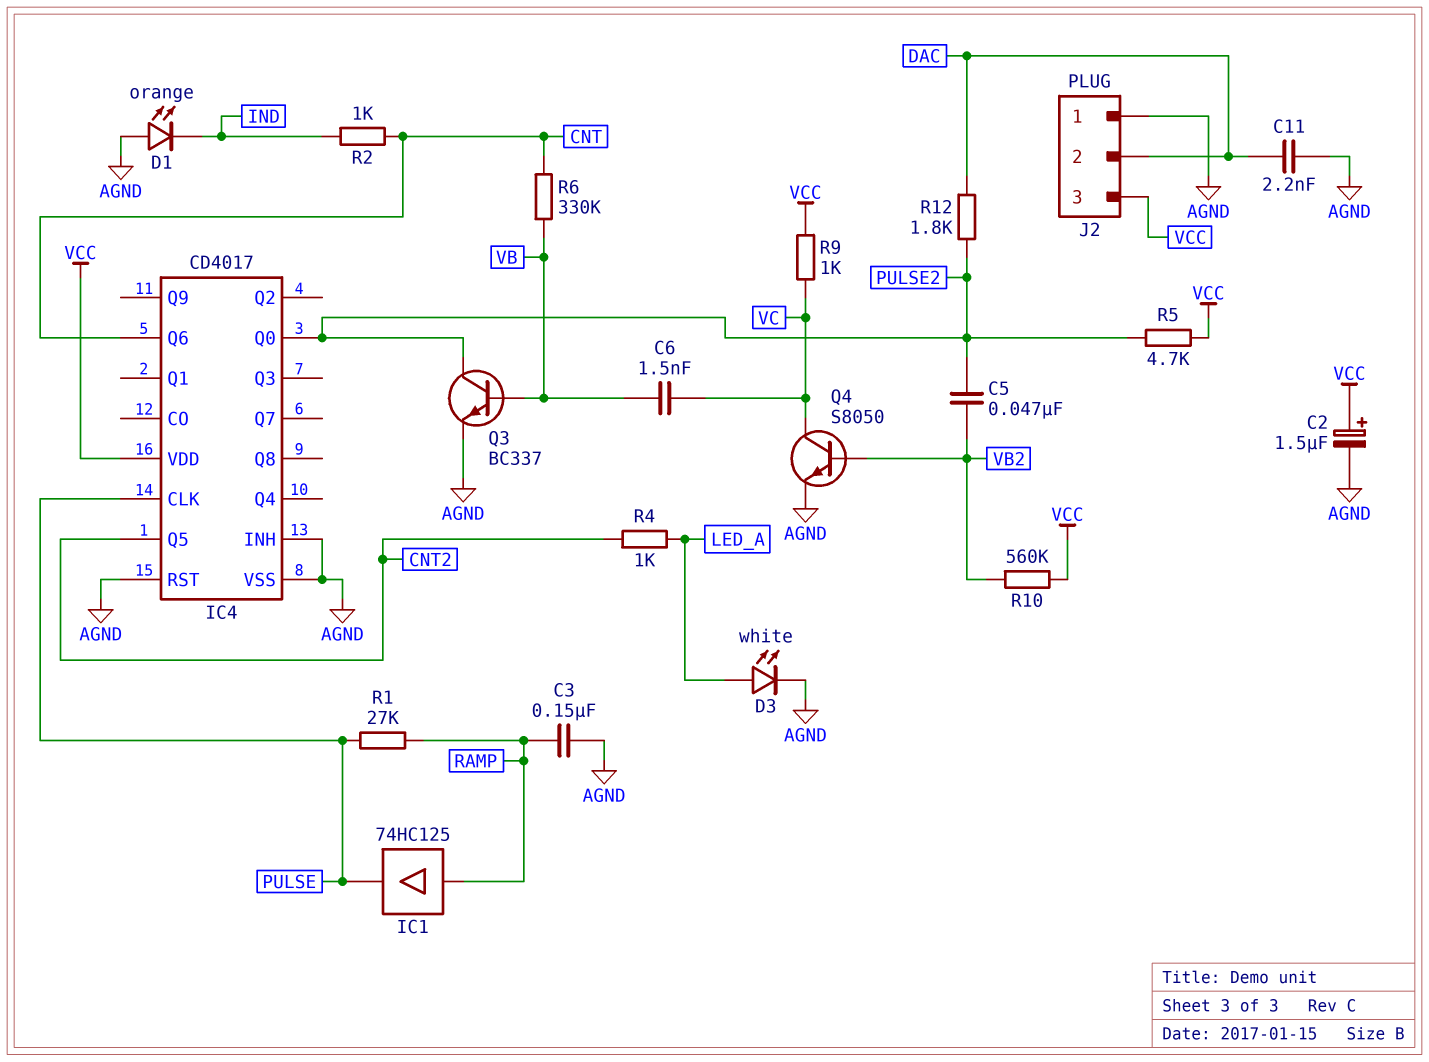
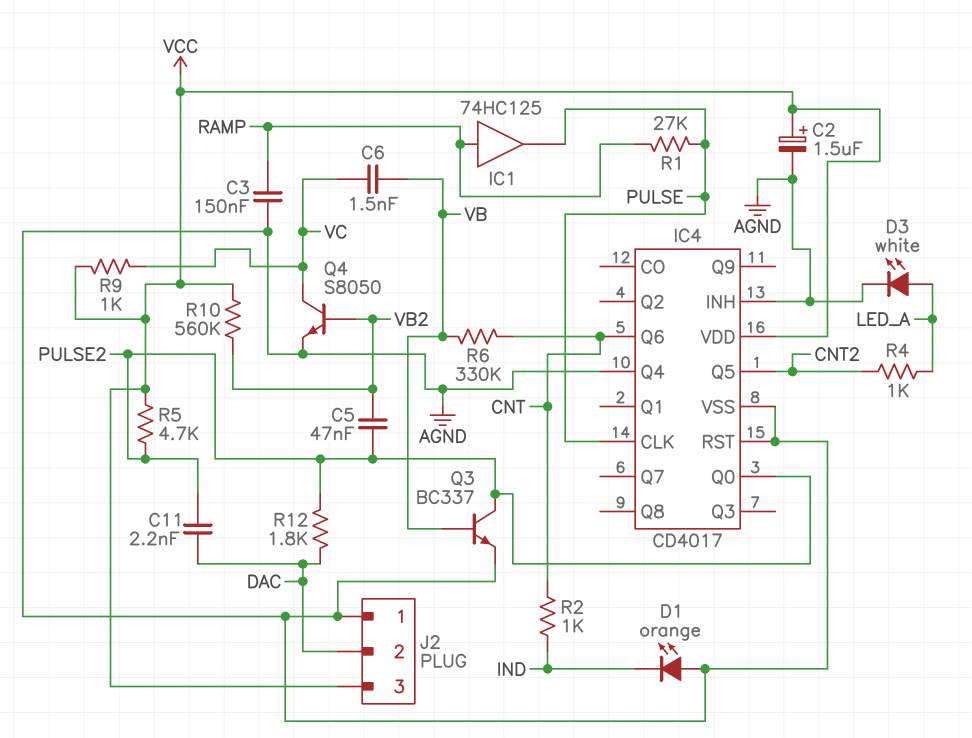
C11: 2.2nF (AGND, DAC) -> 2.2nF (DAC, PULSE2)
IC4 pin Q4: none -> AGND

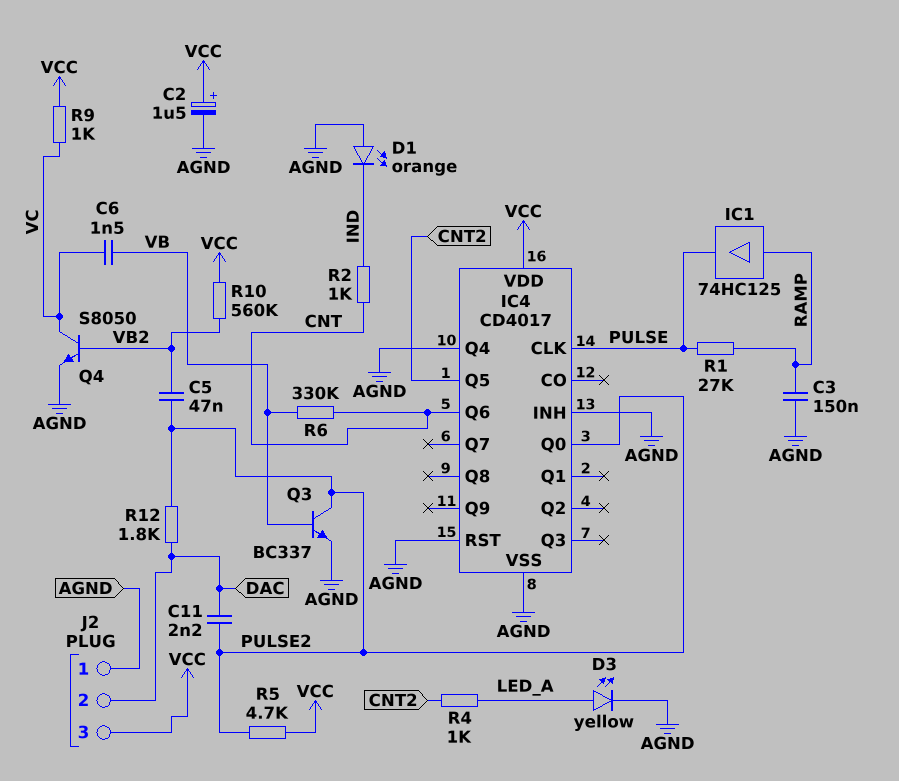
D3: LED white (A LED_A, K AGND) -> LED yellow (A LED_A, K AGND)

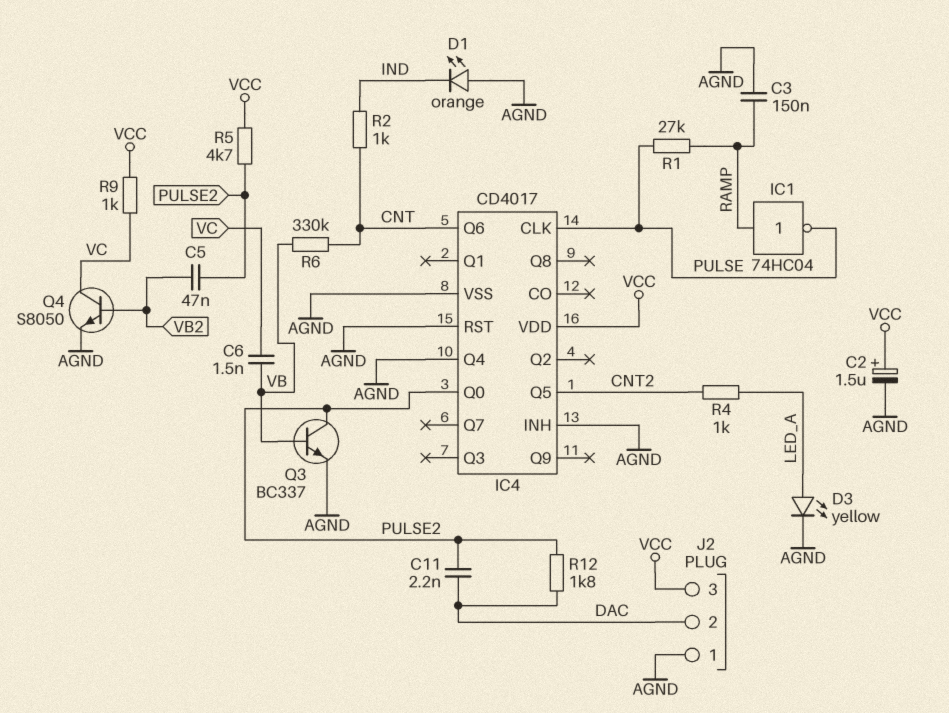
IC1: buffer 74HC125 (in RAMP, out PULSE) -> NOT 74HC04 (in RAMP, out PULSE)
R10: 560k (VB2, VCC) -> none

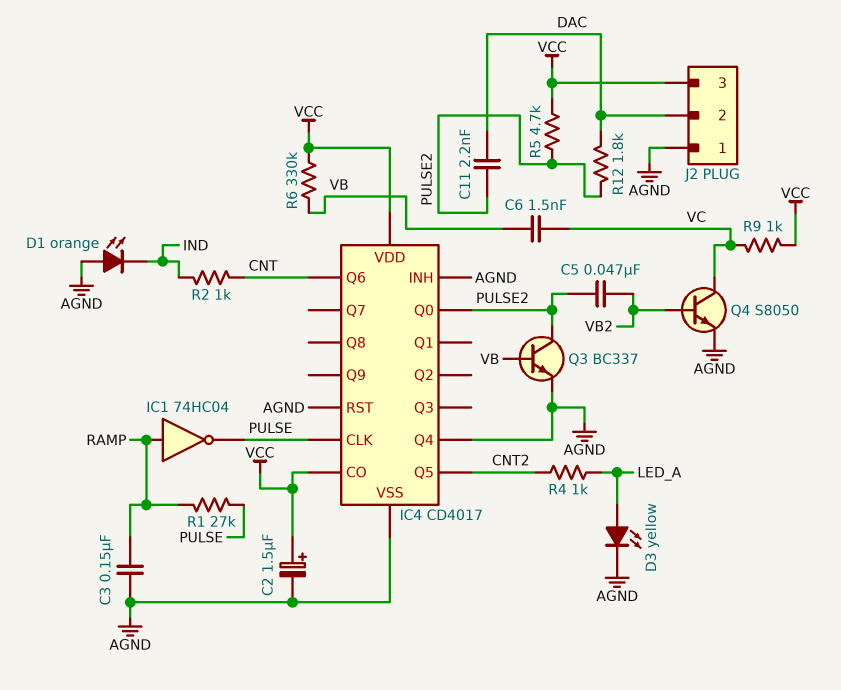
IC4 pin CO: none -> VCC
R6: 330k (CNT, VB) -> 330k (VB, VCC)

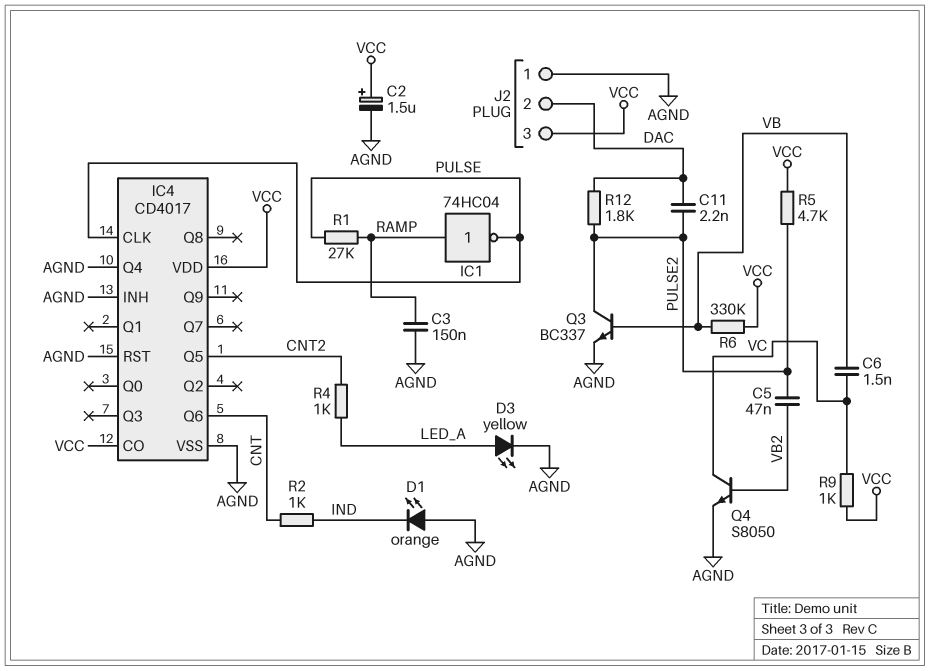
IC4 pin Q0: PULSE2 -> none

